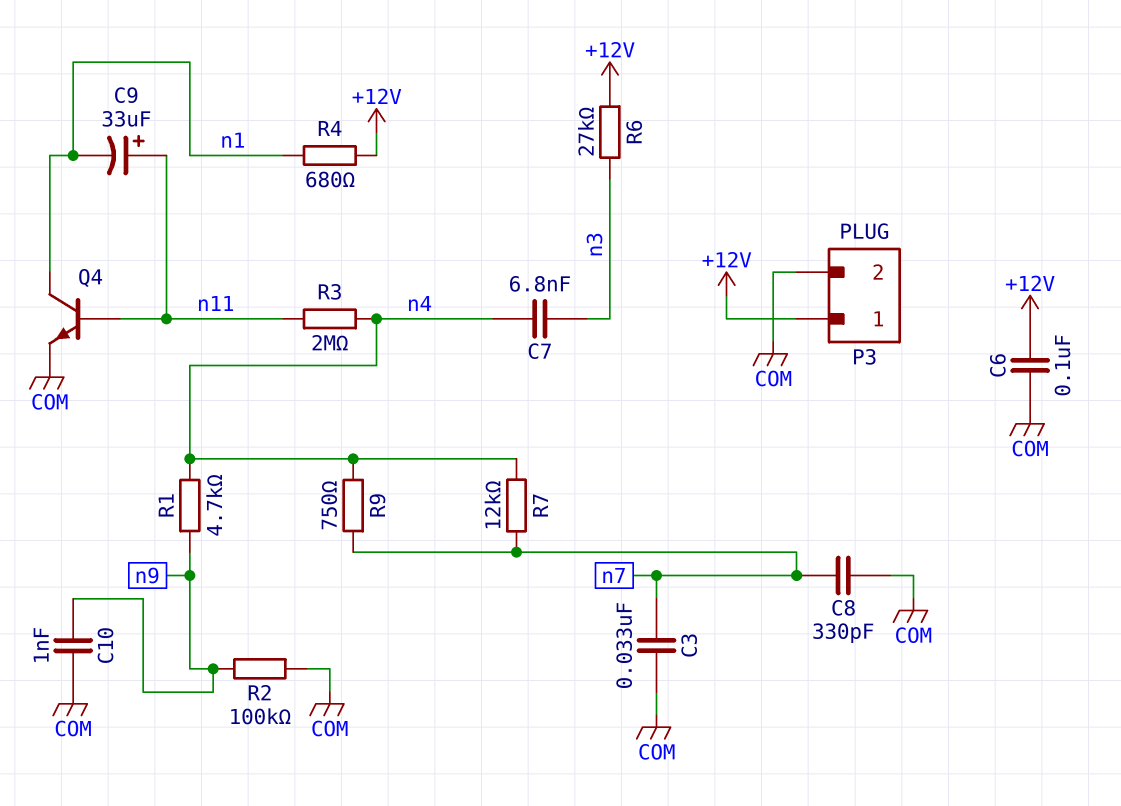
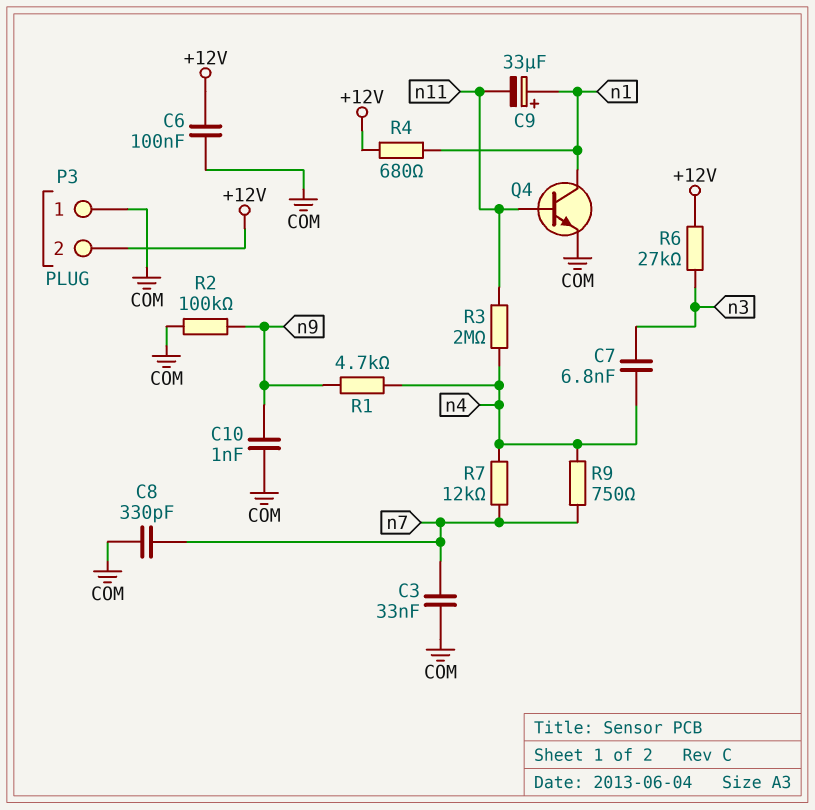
C9: 33uF (plus n11, minus n1) -> 33uF (plus n1, minus n11)
P3 pin 1: +12V -> COM
P3 pin 2: COM -> +12V

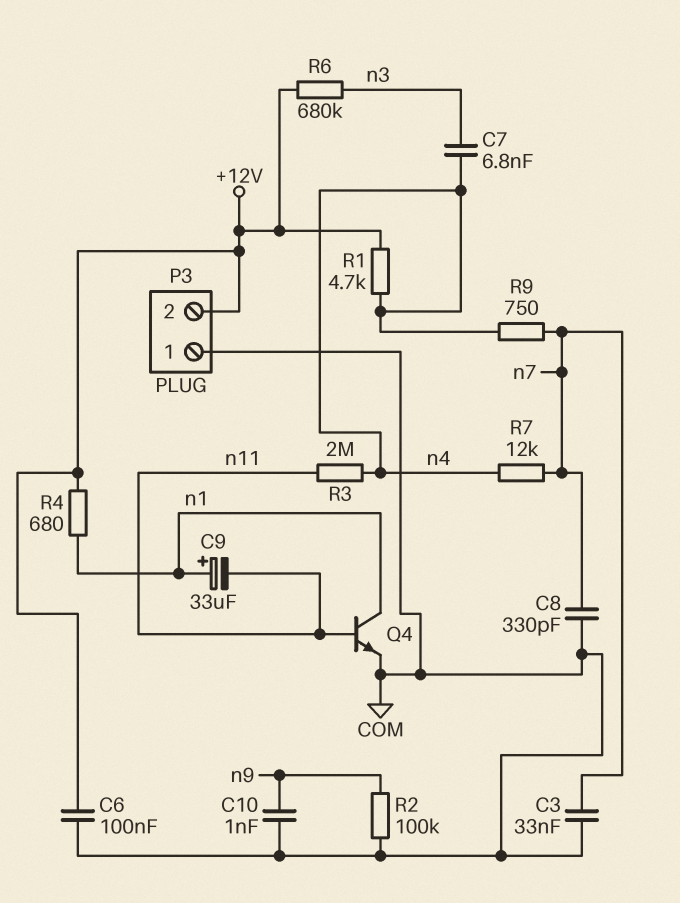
R1: 4.7k (n4, n9) -> 4.7k (+12V, n4)
R6: 27k (+12V, n3) -> 680k (+12V, n3)

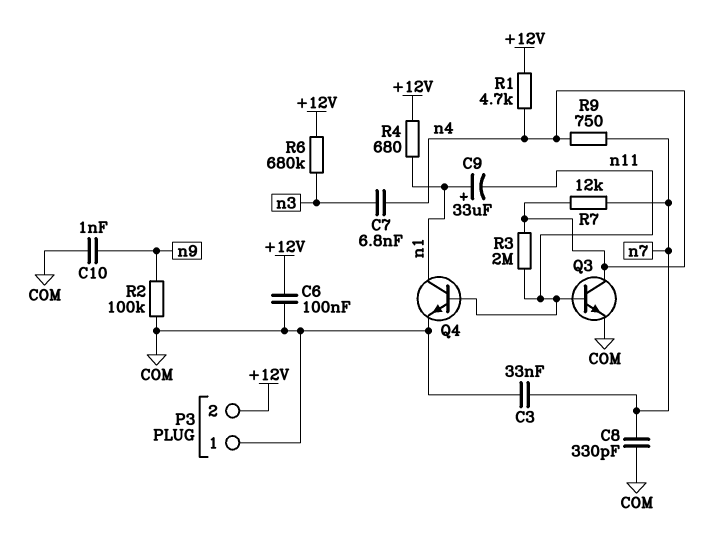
Q3: none -> NPN (B n11, C n4, E COM)

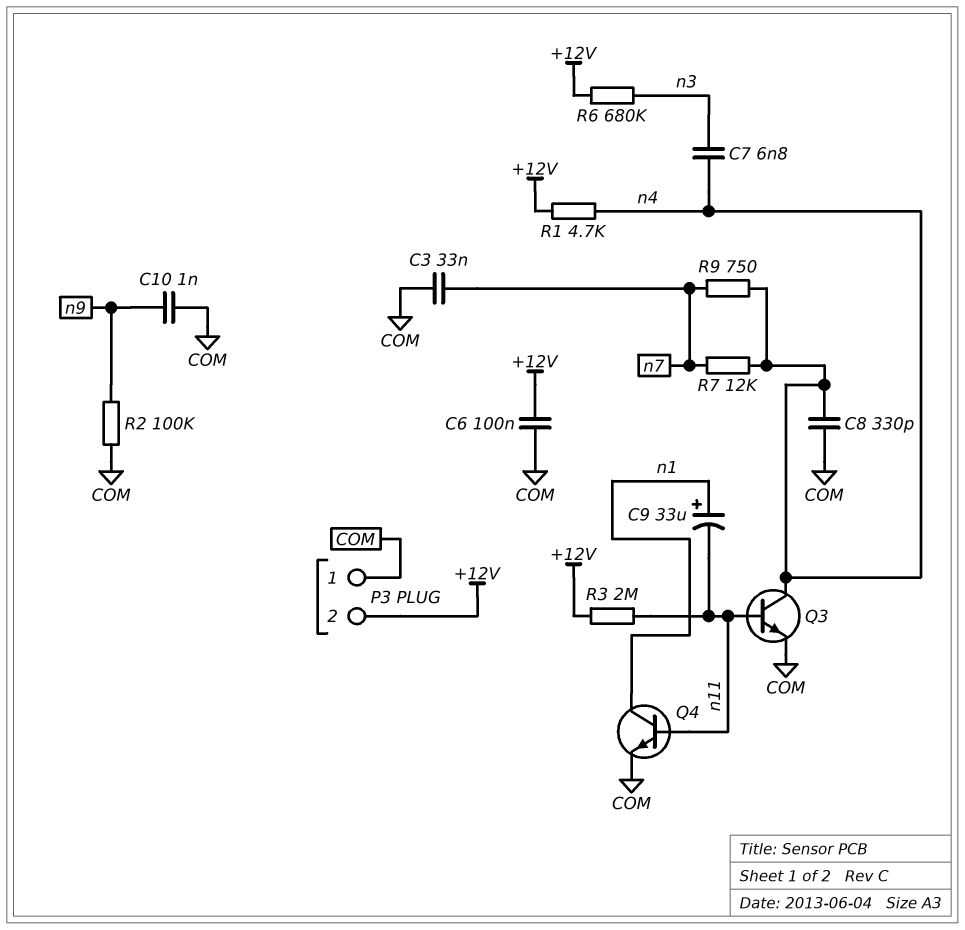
C8: 330pF (COM, n7) -> 330pF (COM, n4)
R3: 2M (n4, n11) -> 2M (+12V, n11)
R4: 680 (+12V, n1) -> none

